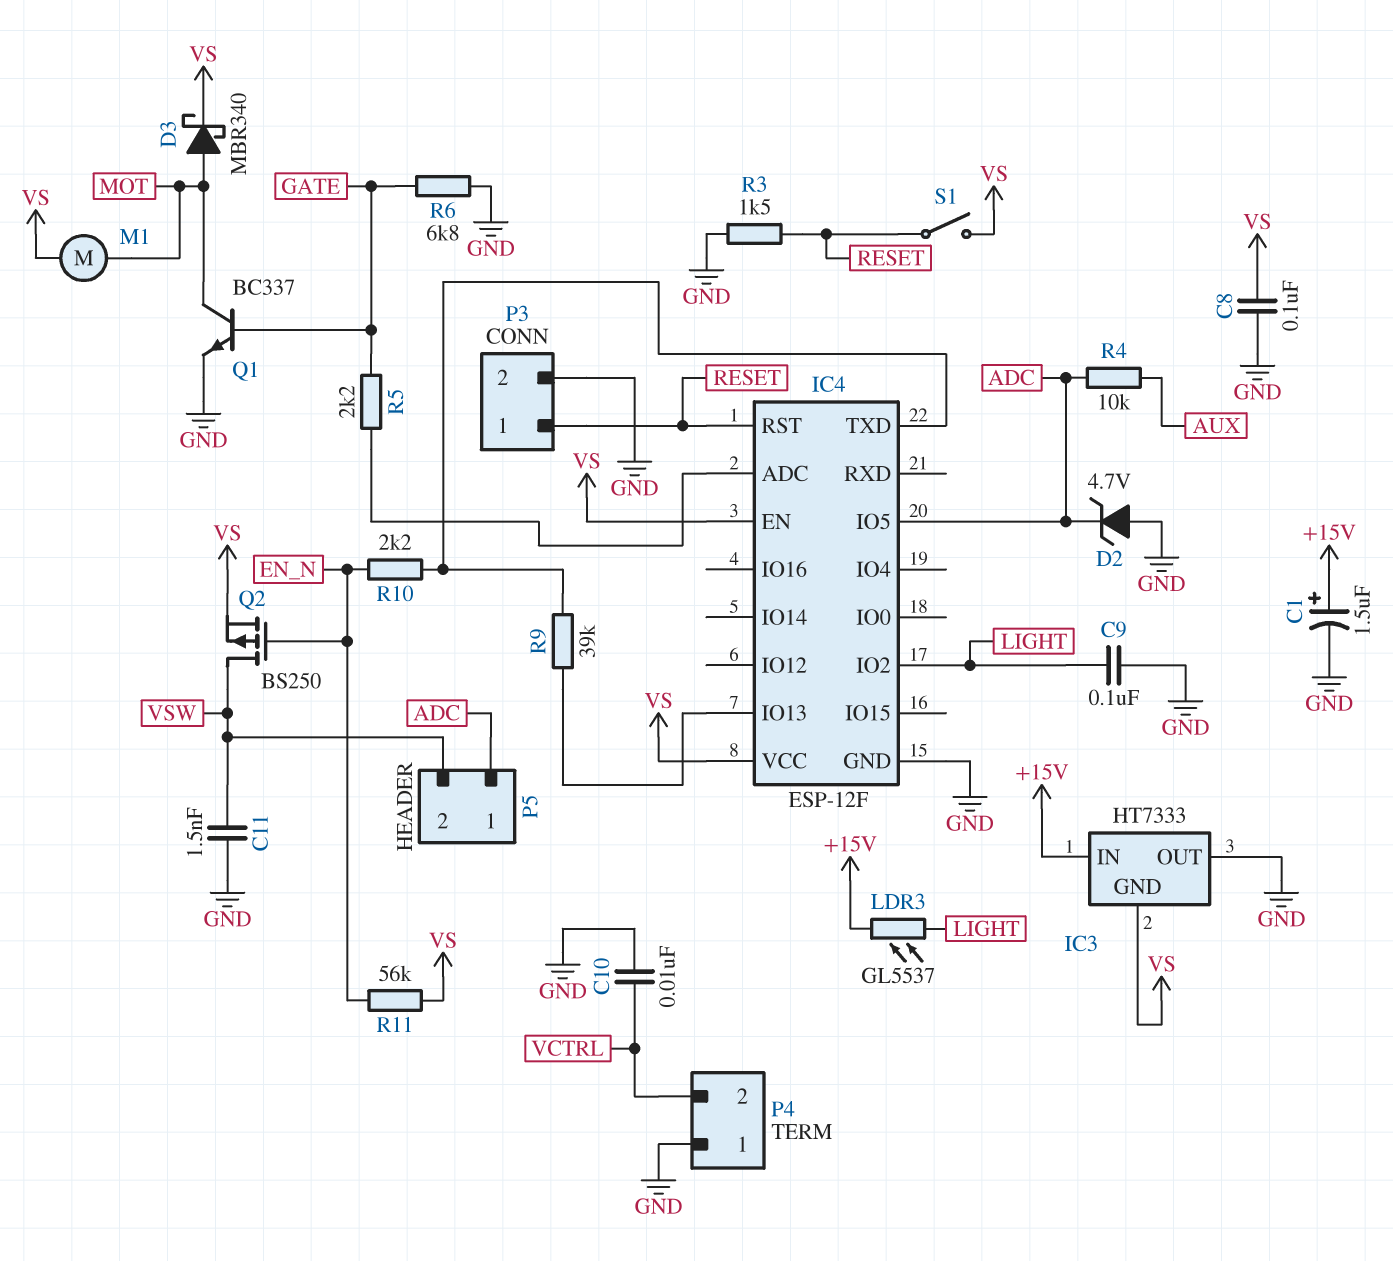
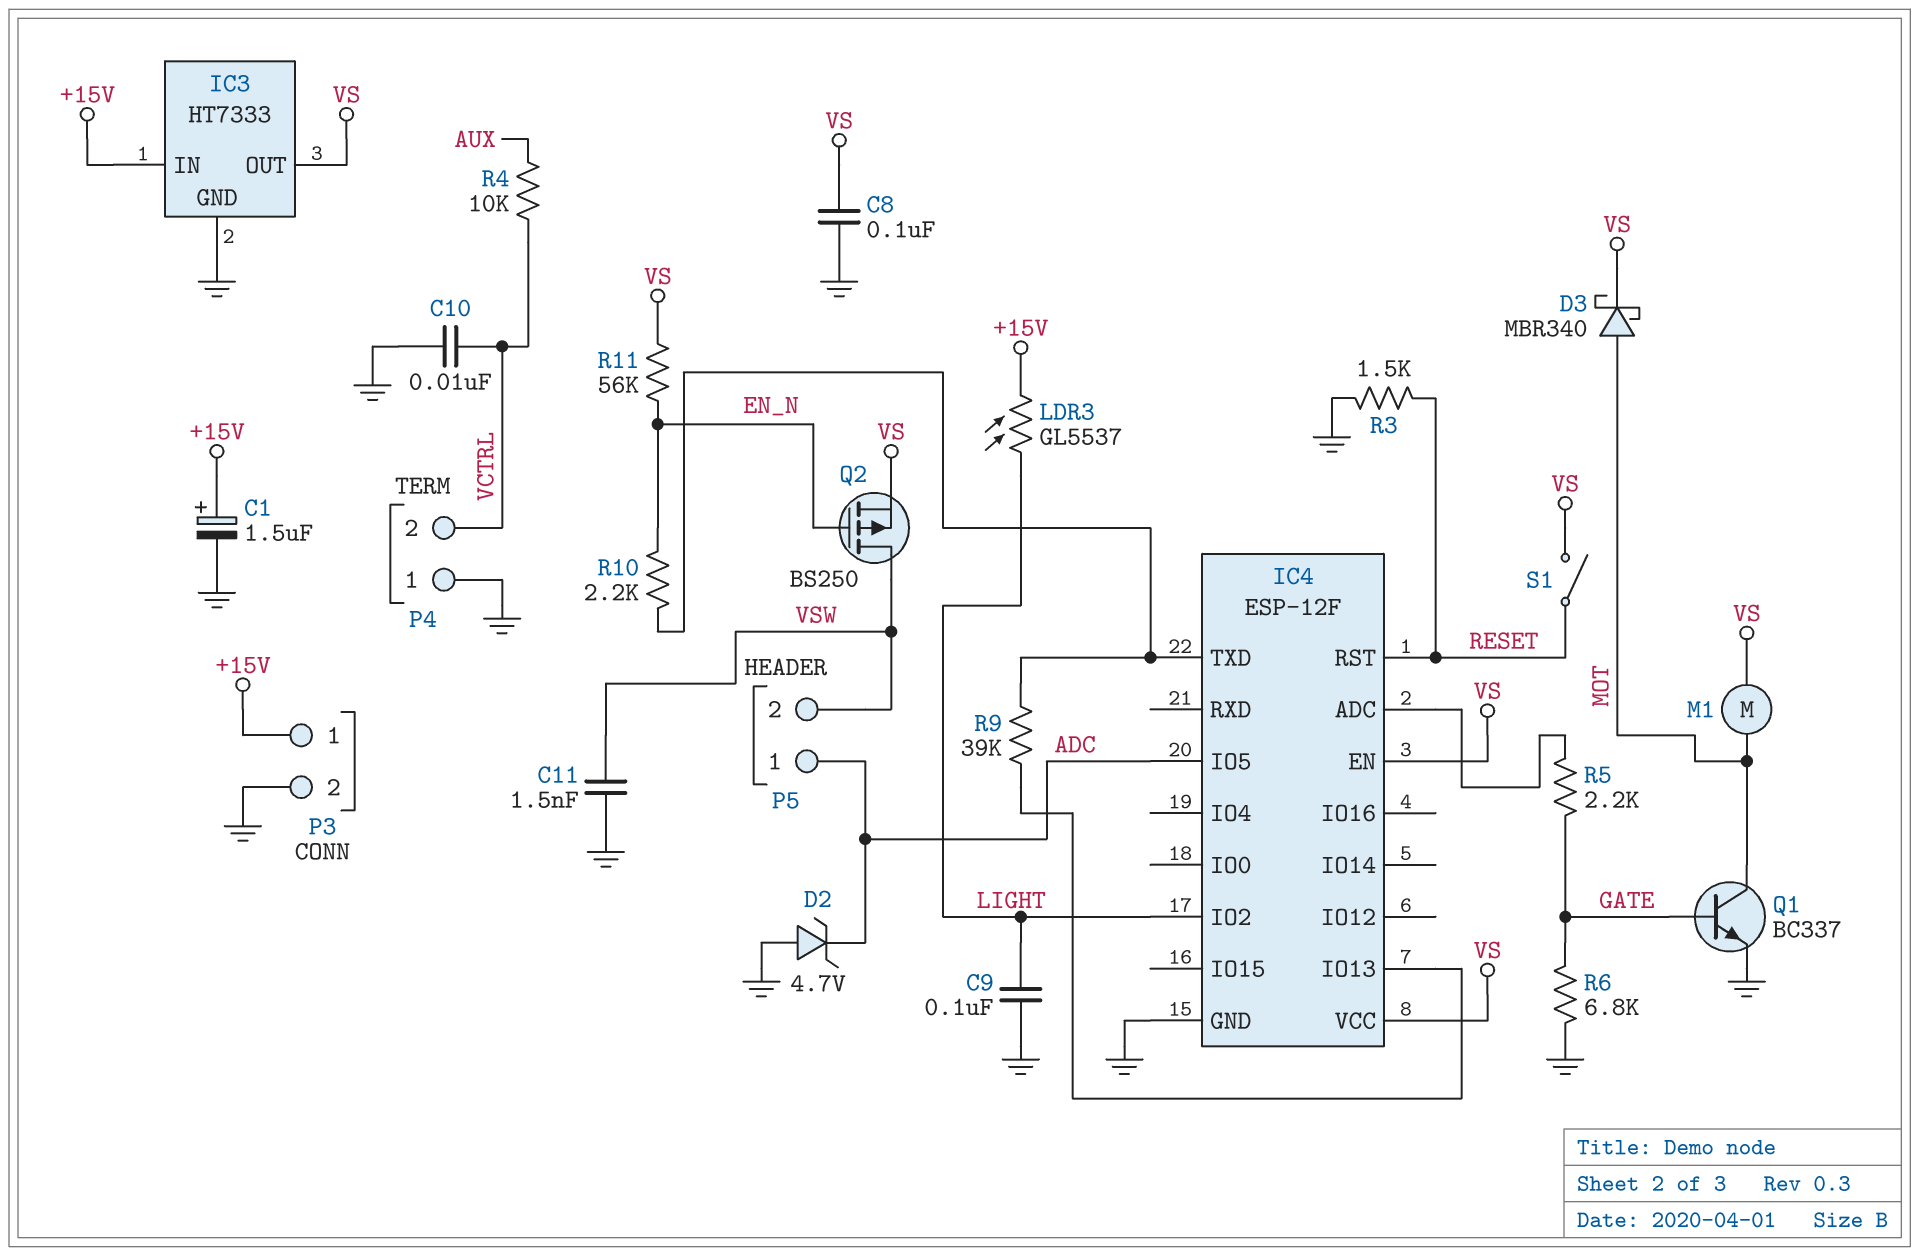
IC3 pin GND: VS -> GND
IC3 pin OUT: GND -> VS
P3 pin 1: RESET -> +15V
R4: 10k (ADC, AUX) -> 10k (AUX, VCTRL)

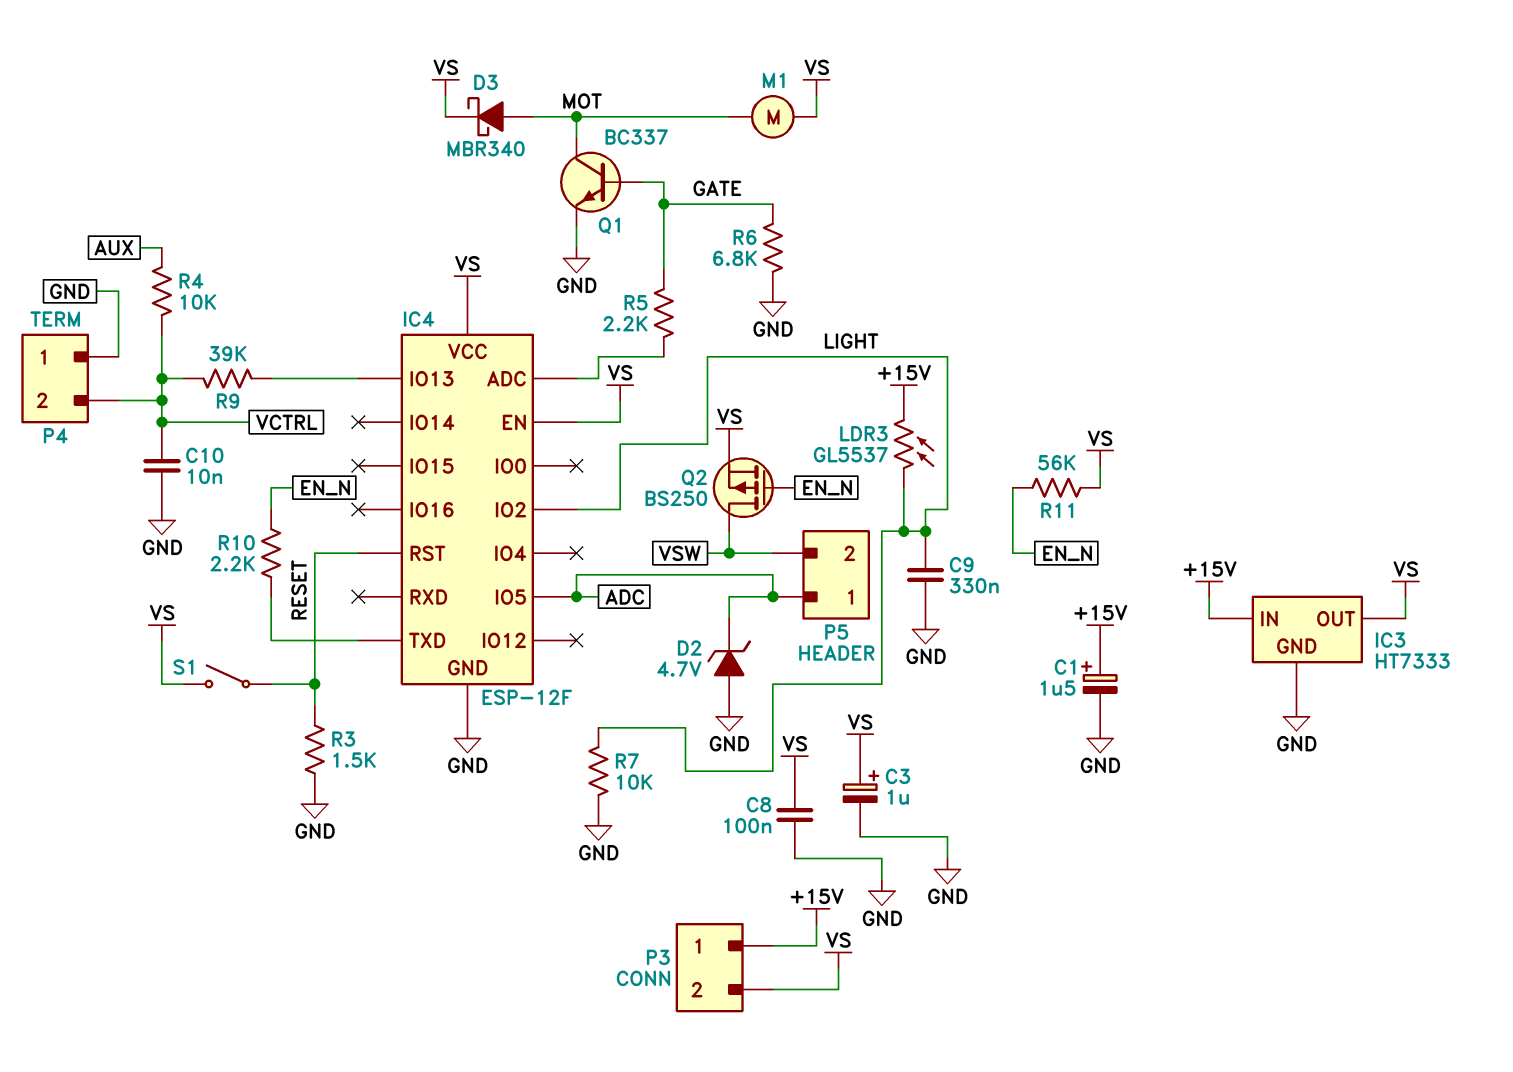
C3: none -> 1uF (plus VS, minus GND)
C9: 100nF (GND, LIGHT) -> 330nF (GND, LIGHT)
C11: 1.5nF (GND, VSW) -> none
P3 pin 2: GND -> VS
R7: none -> 10k (GND, LIGHT)
R9: 39k (IC4/IO13, IC4/TXD) -> 39k (IC4/IO13, VCTRL)

